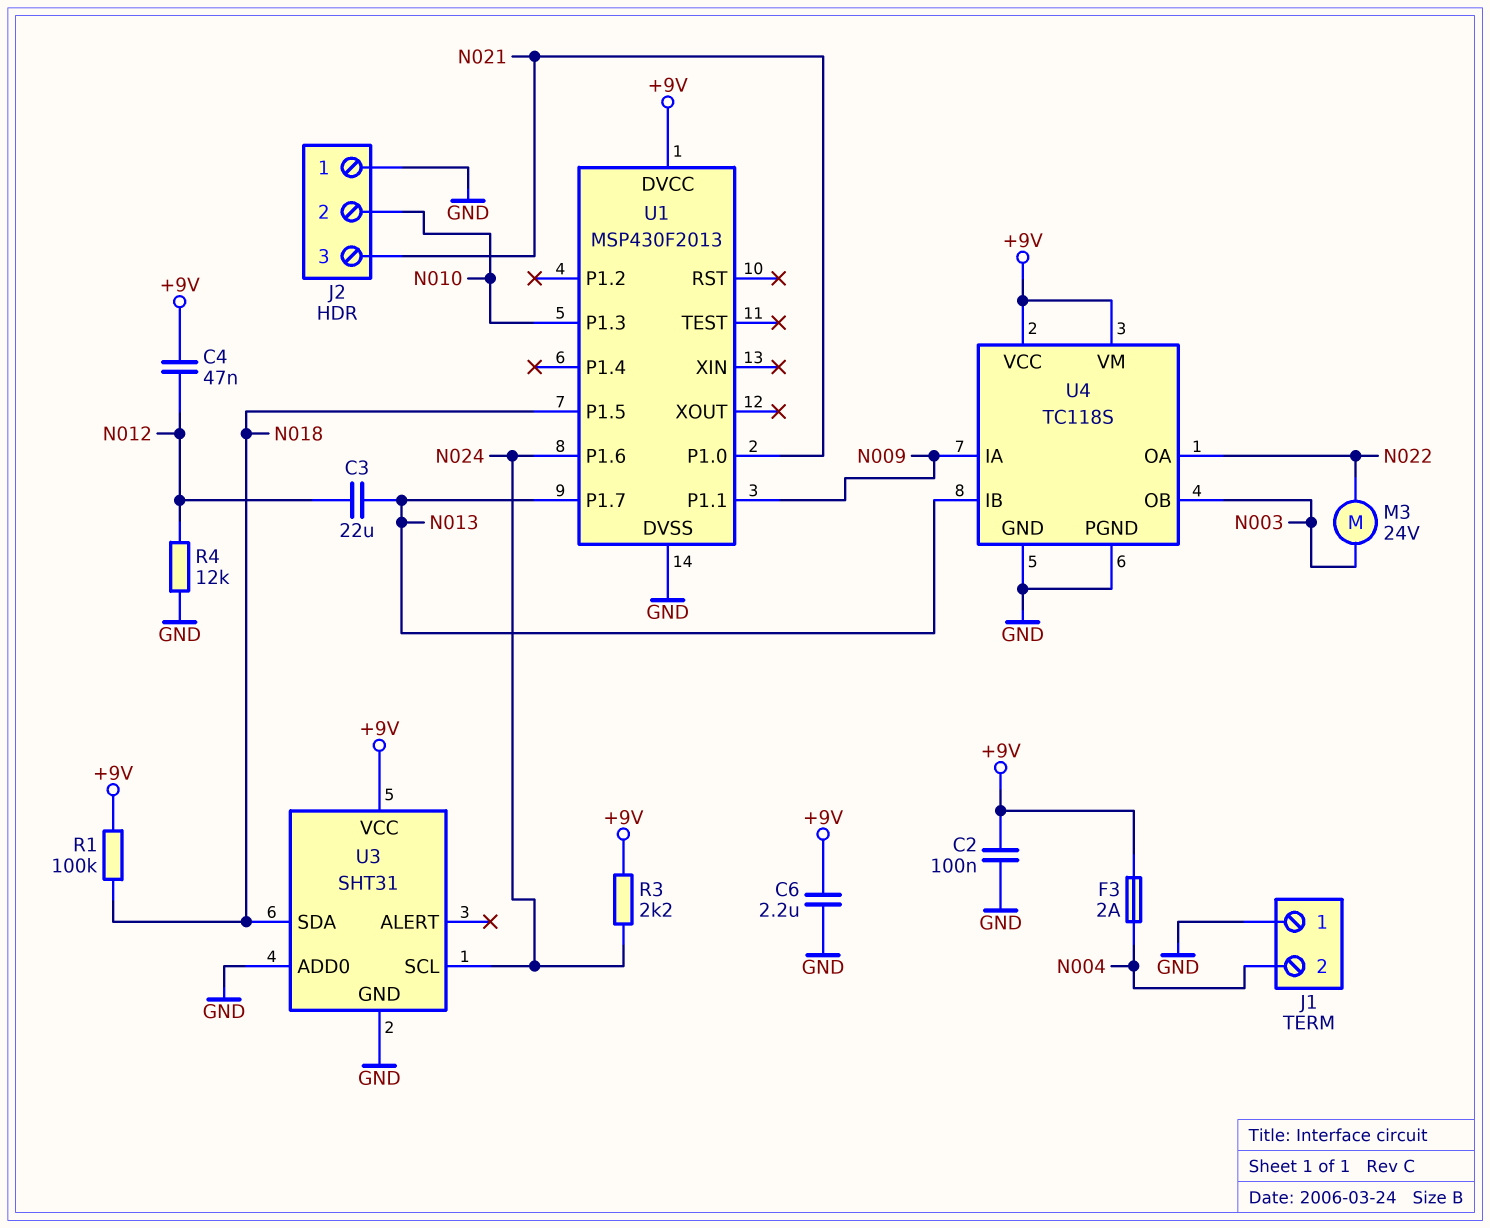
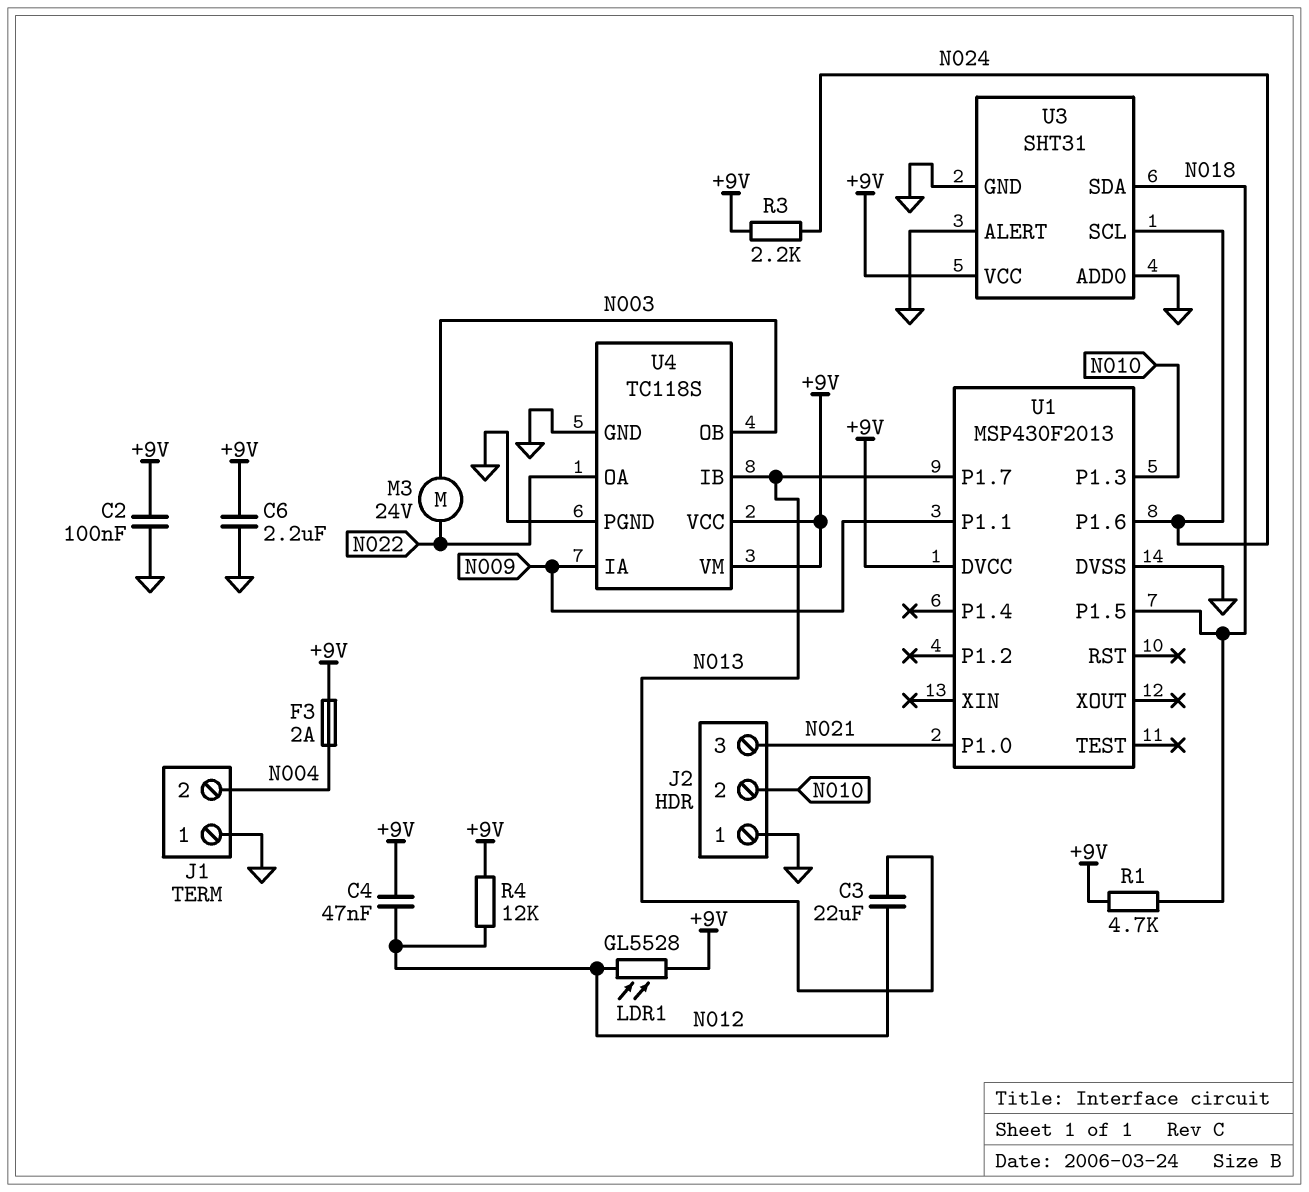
LDR1: none -> GL5528 (+9V, N012)
R1: 100k (+9V, N018) -> 4.7k (+9V, N018)
R4: 12k (GND, N012) -> 12k (+9V, N012)
U3 pin ALERT: none -> GND

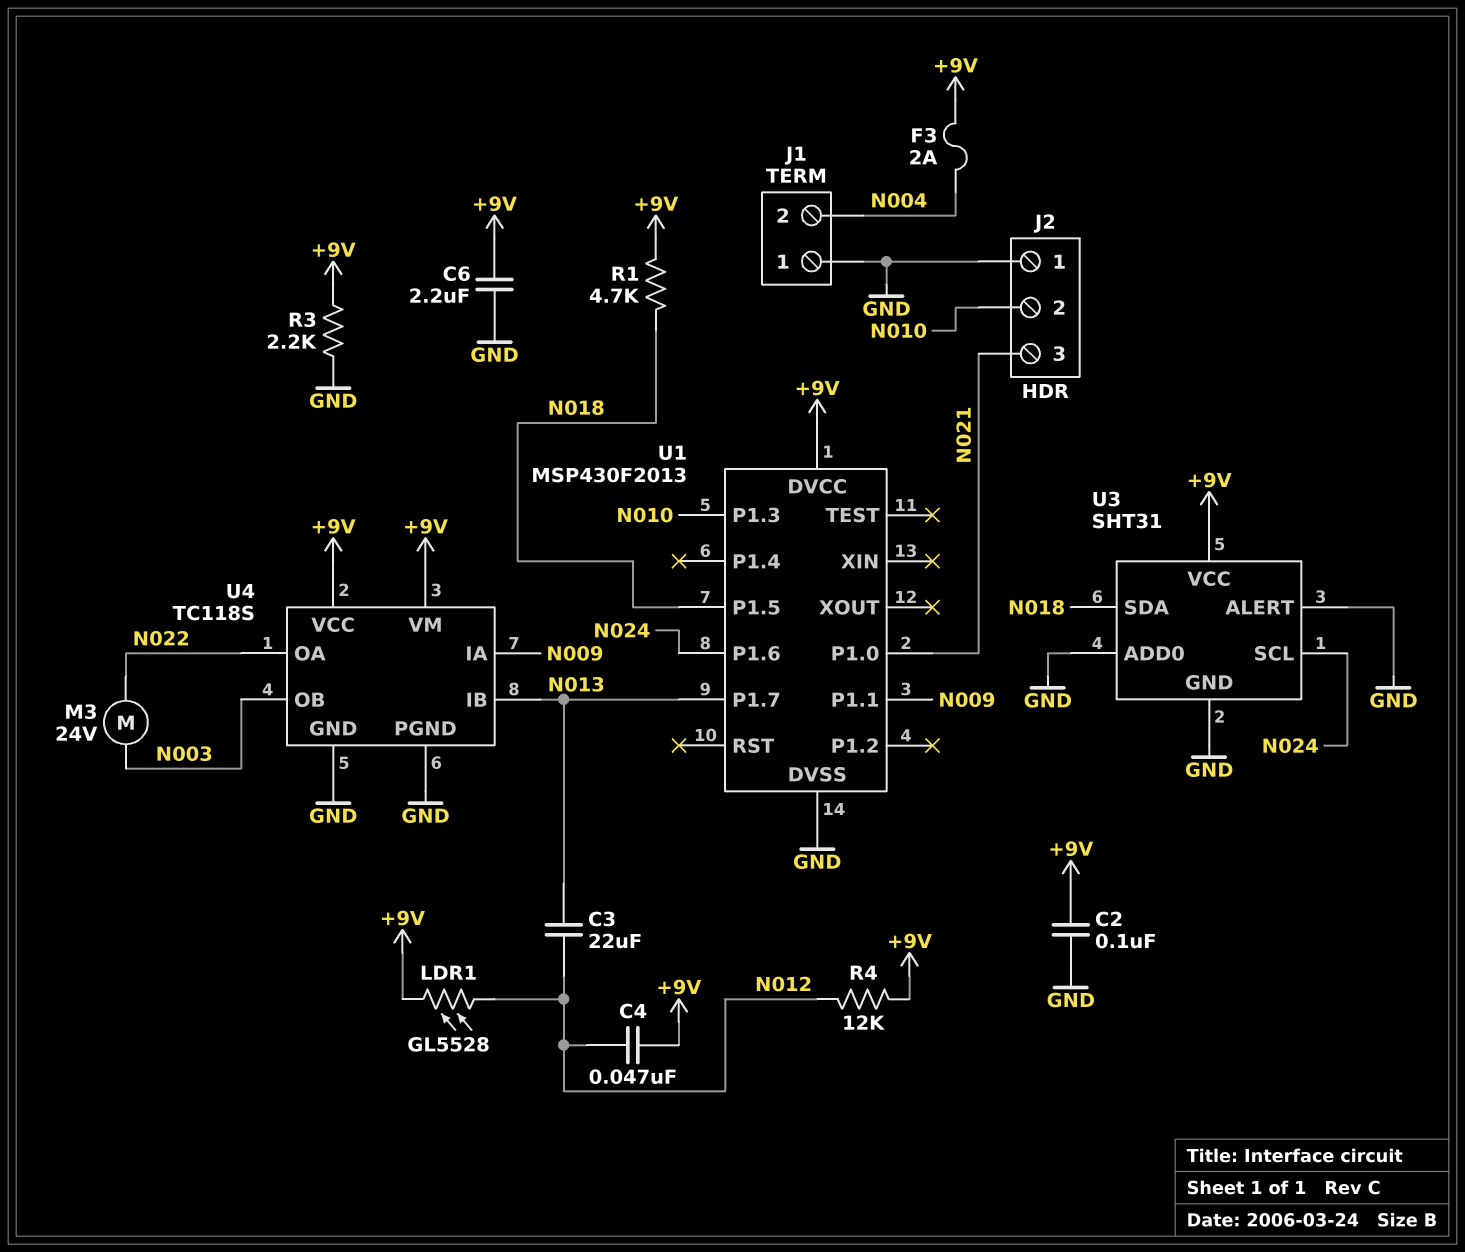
R3: 2.2k (+9V, N024) -> 2.2k (+9V, GND)

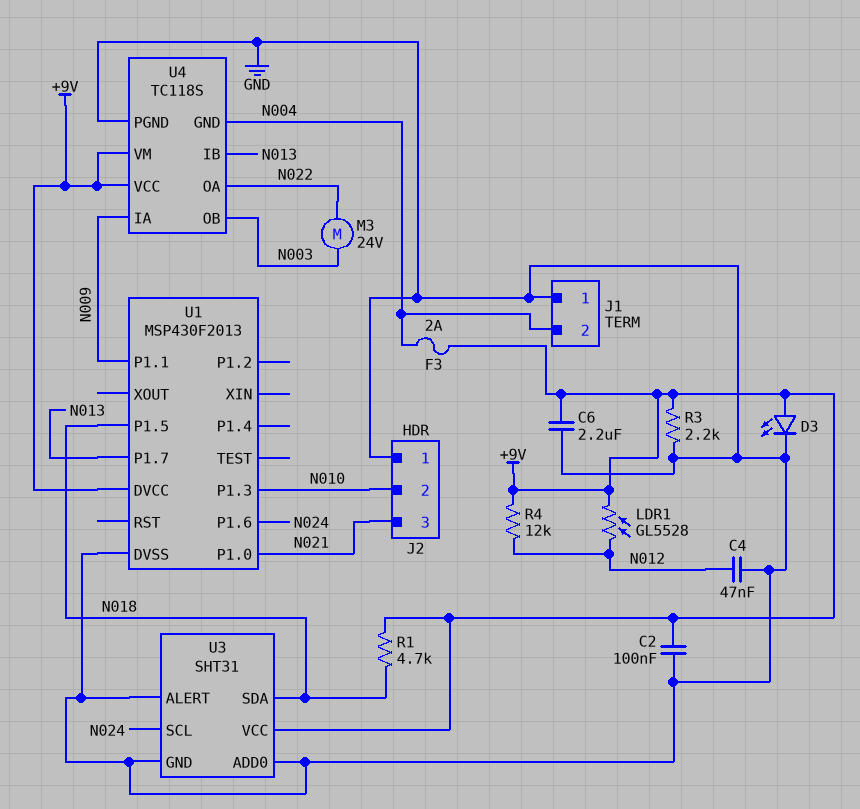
C3: 22uF (N012, N013) -> none
C4: 47nF (+9V, N012) -> 47nF (GND, N012)
D3: none -> LED (A +9V, K GND)
U4 pin GND: GND -> N004

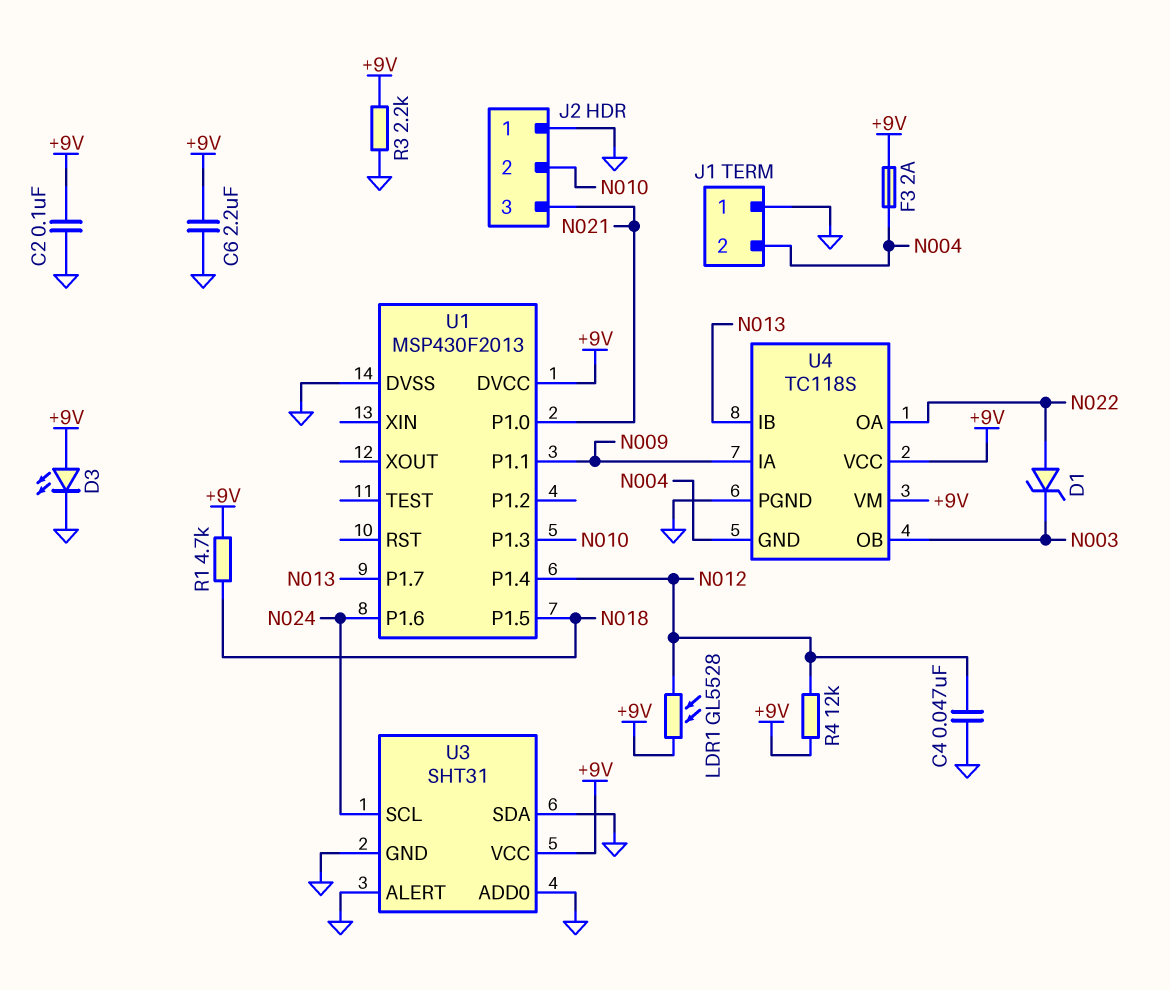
D1: none -> zener (A N022, K N003)
M3: motor 24V (N003, N022) -> none
U1 pin P1.4: none -> N012
U3 pin SDA: N018 -> GND

